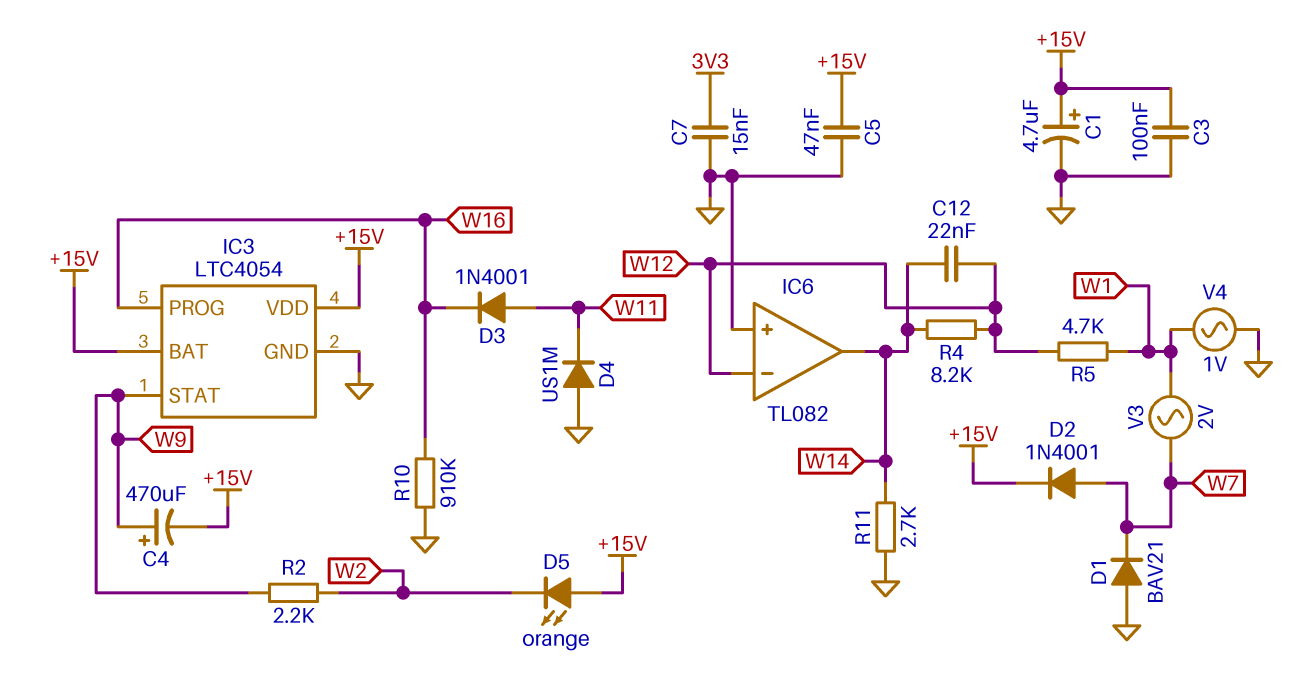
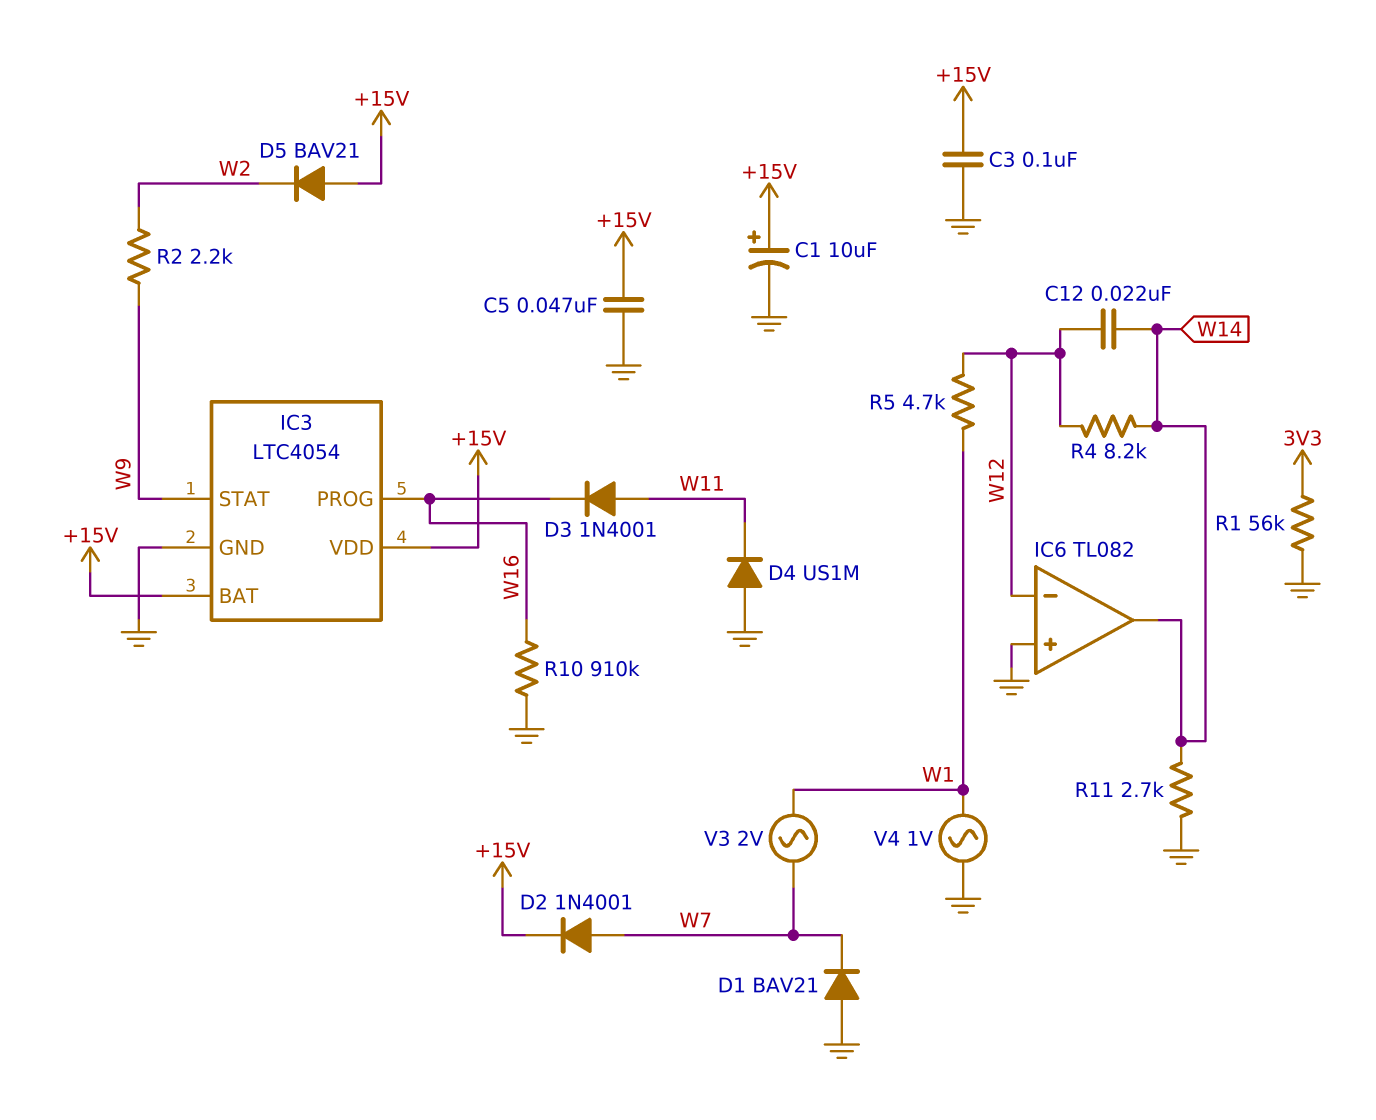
C1: 4.7uF (plus +15V, minus GND) -> 10uF (plus +15V, minus GND)
C4: 470uF (plus W9, minus +15V) -> none
C7: 15nF (3V3, GND) -> none
D5: LED orange (A +15V, K W2) -> diode BAV21 (A +15V, K W2)
R1: none -> 56k (3V3, GND)

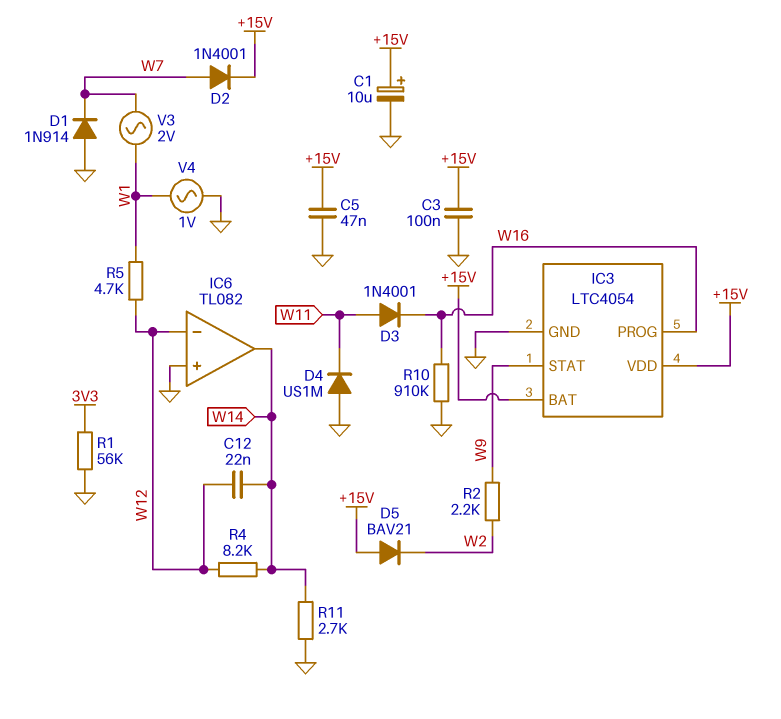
D1: diode BAV21 (A GND, K W7) -> diode 1N914 (A GND, K W7)

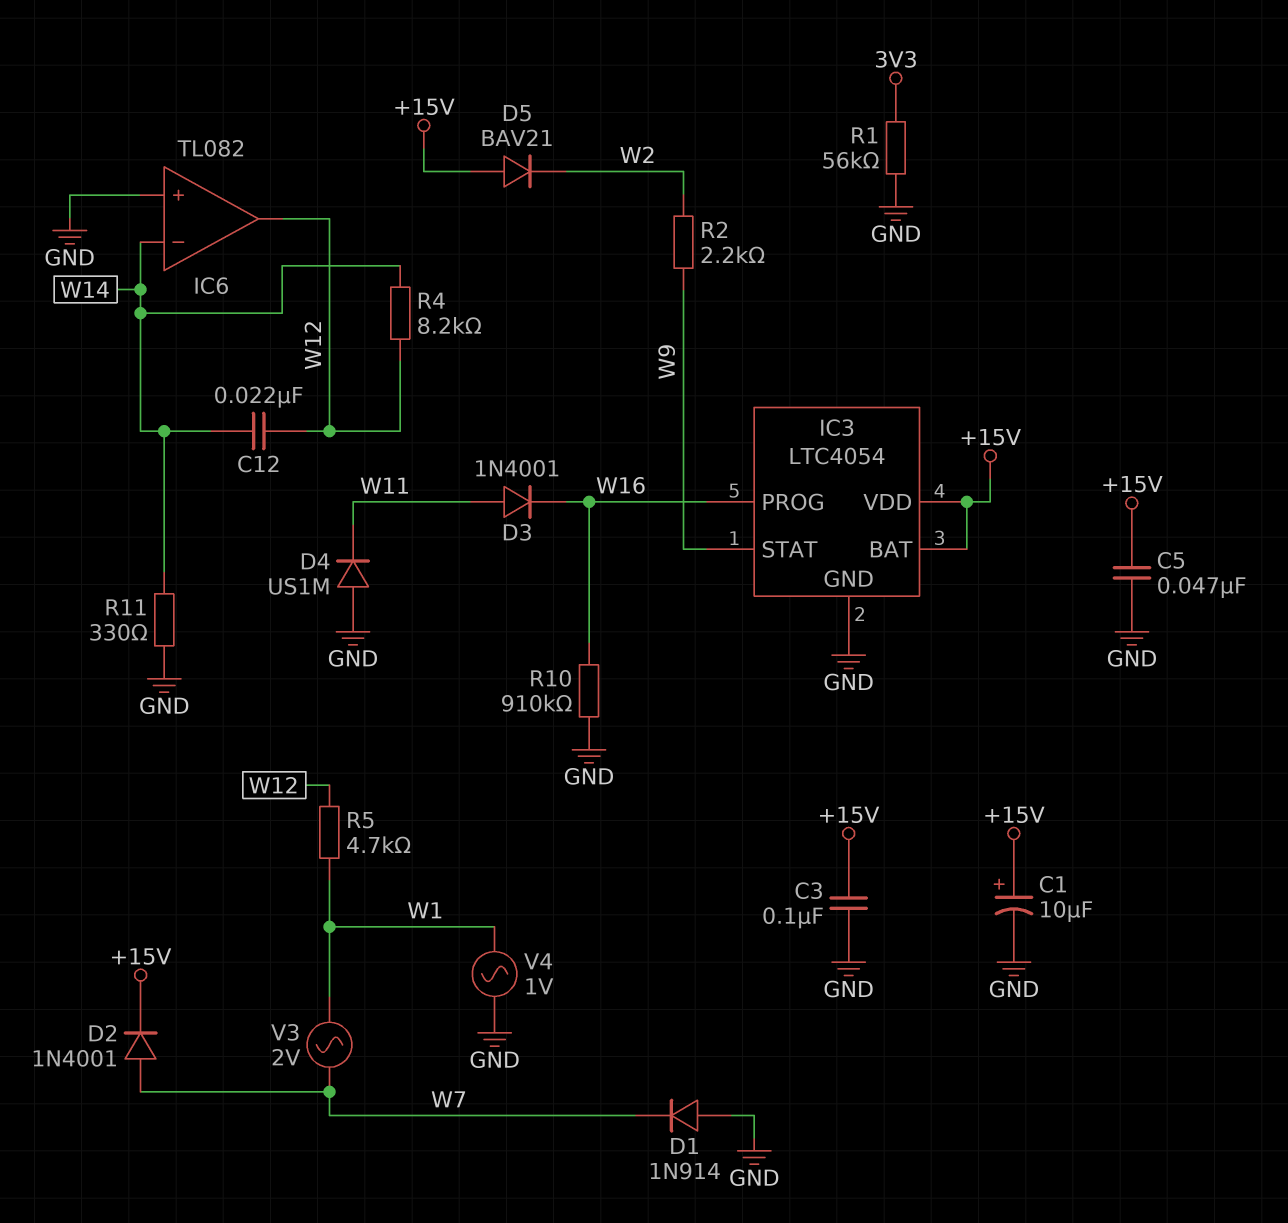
IC6 pin in-: W12 -> W14
IC6 pin out: W14 -> W12
R11: 2.7k (GND, W14) -> 330 (GND, W14)

